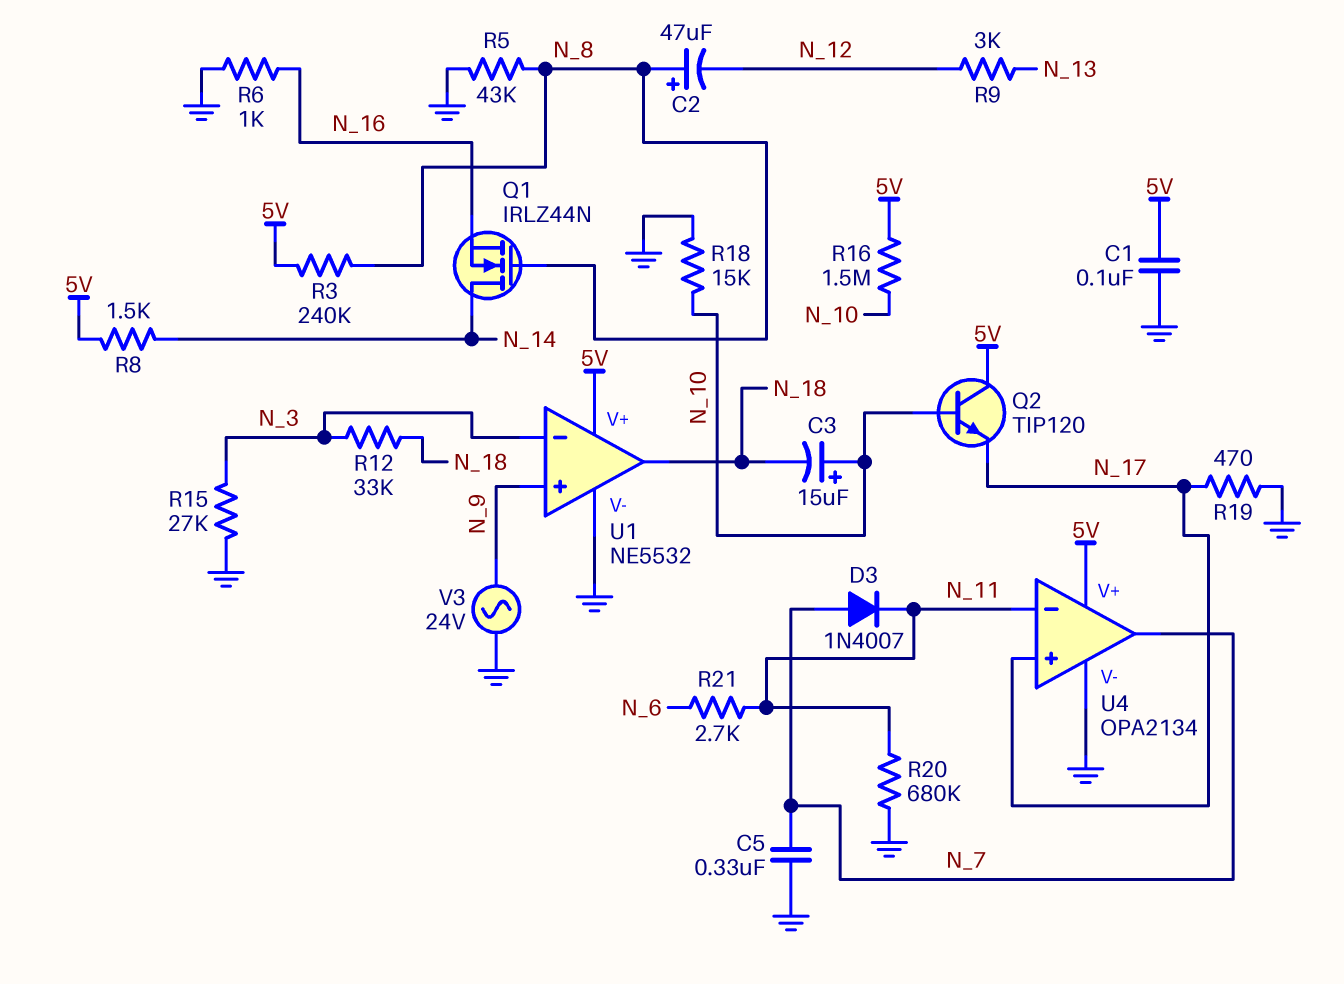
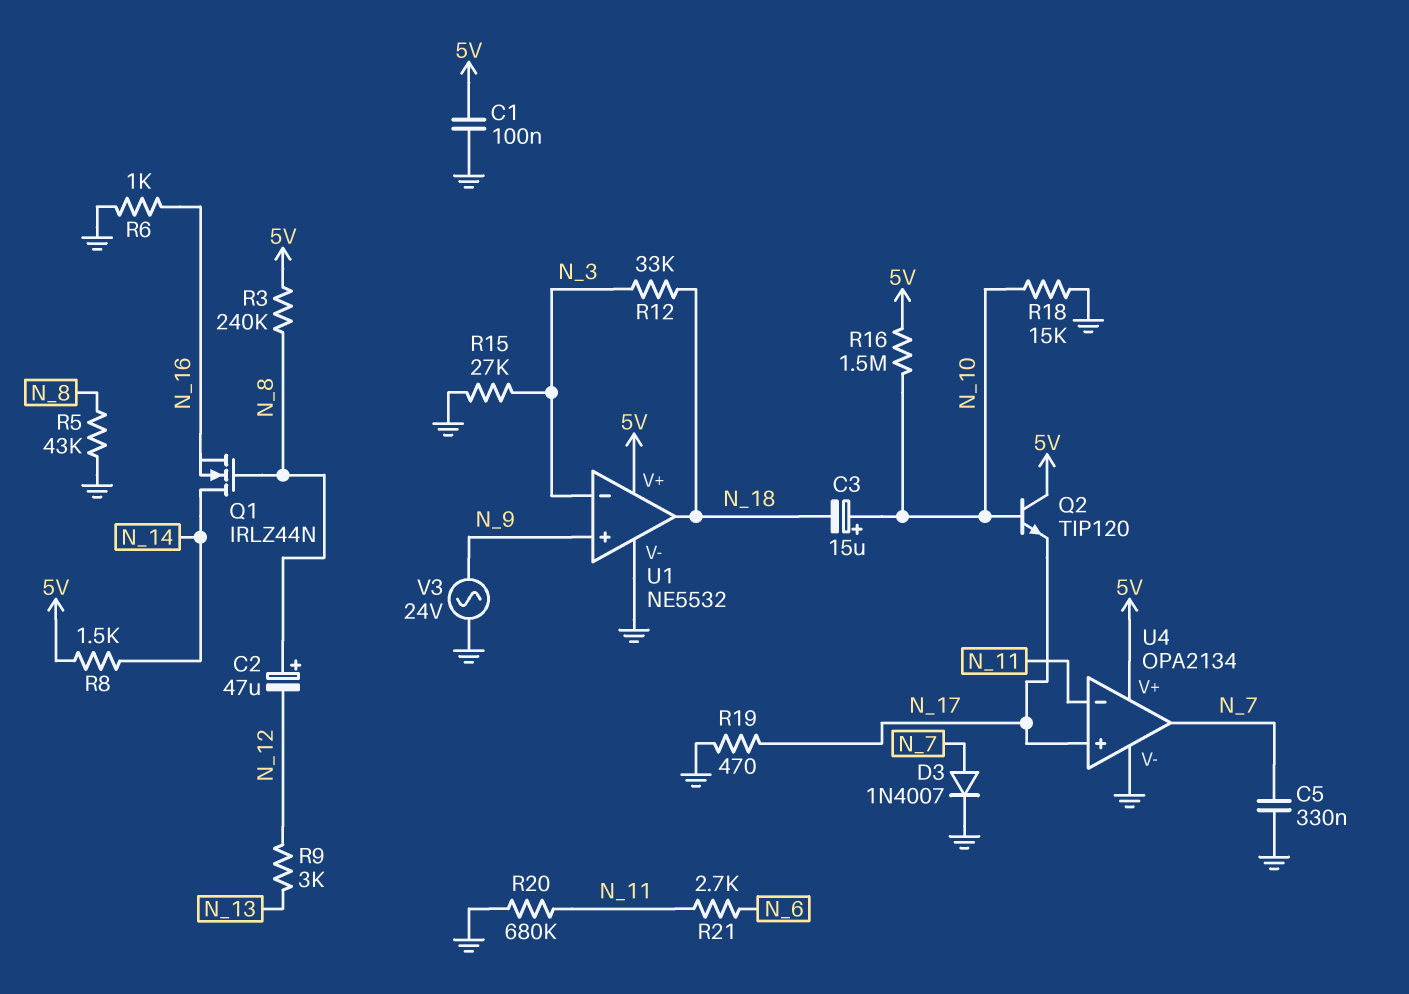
D3: diode 1N4007 (A N_7, K N_11) -> diode 1N4007 (A N_7, K GND)

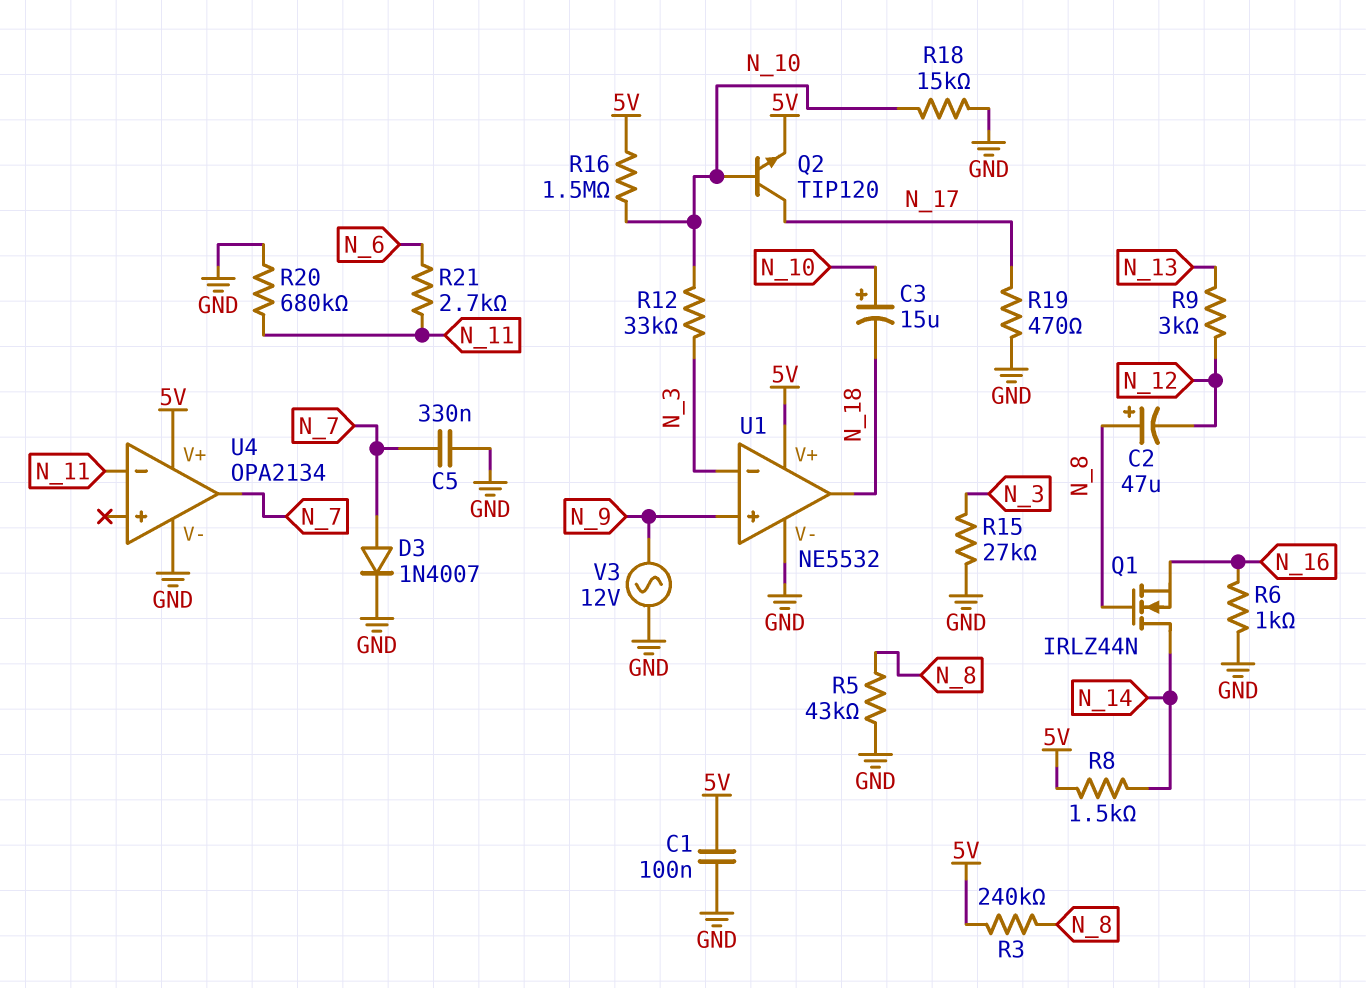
Q2: NPN TIP120 (B N_10, C 5V, E N_17) -> NPN TIP120 (B N_10, C N_17, E 5V)
R12: 33k (N_3, N_18) -> 33k (N_3, N_10)
U4 pin in+: N_17 -> none
V3: AC 24V (GND, N_9) -> AC 12V (GND, N_9)

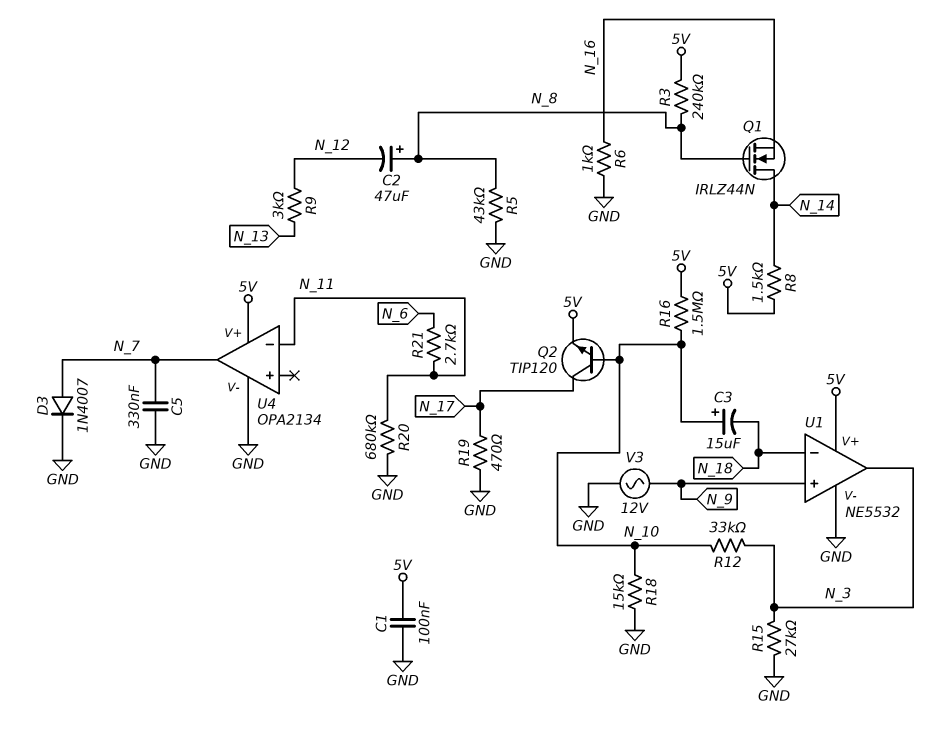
U1 pin in-: N_3 -> N_18
U1 pin out: N_18 -> N_3

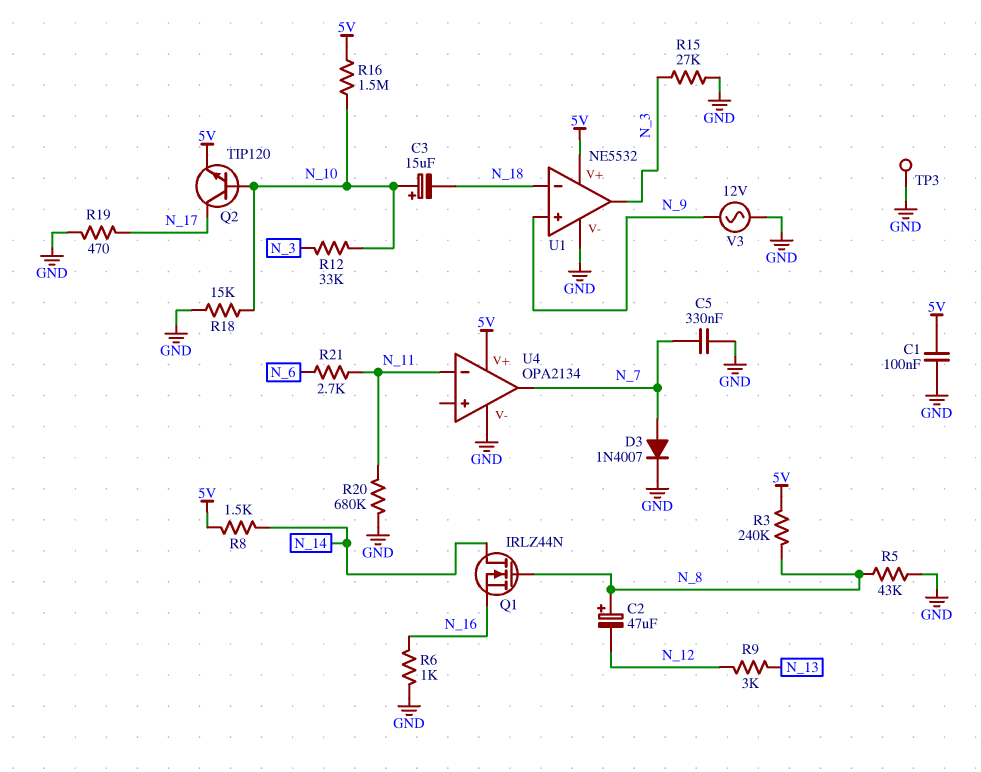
TP3: none -> test point (GND)

